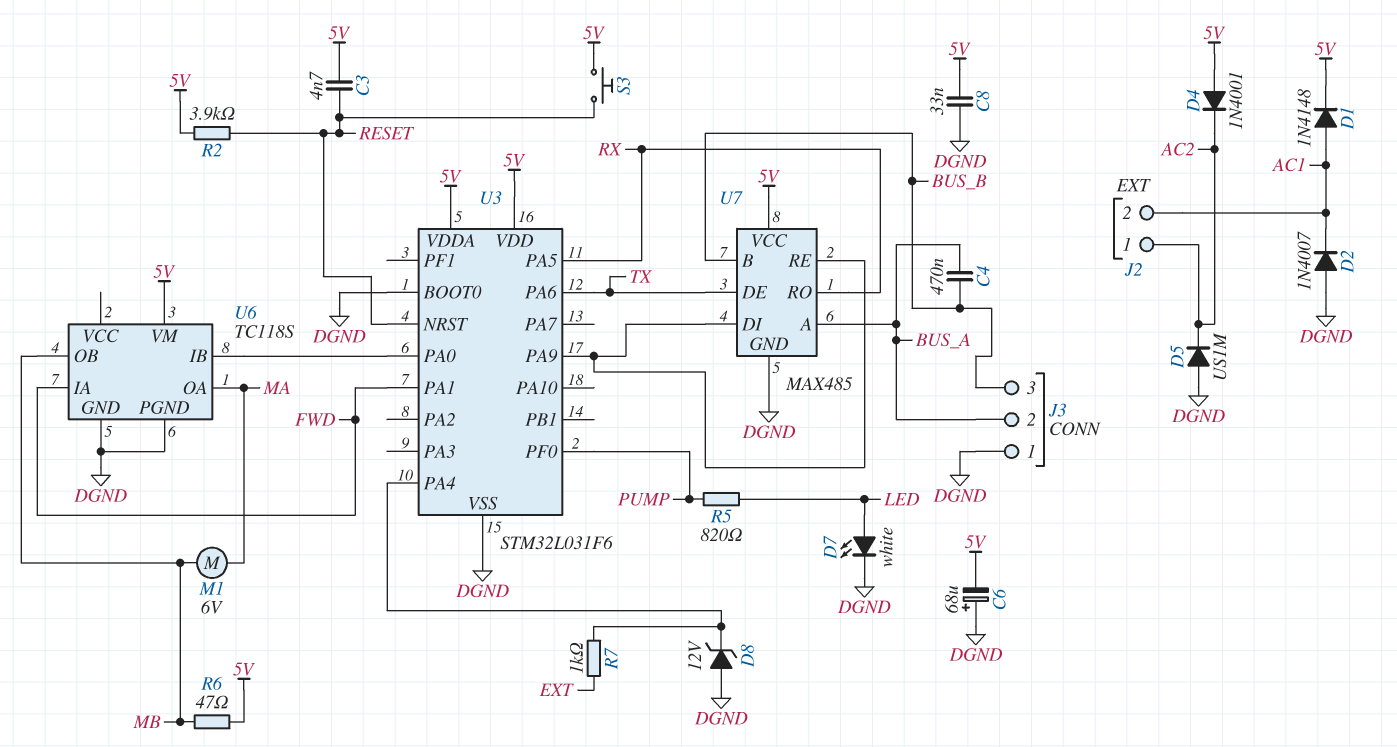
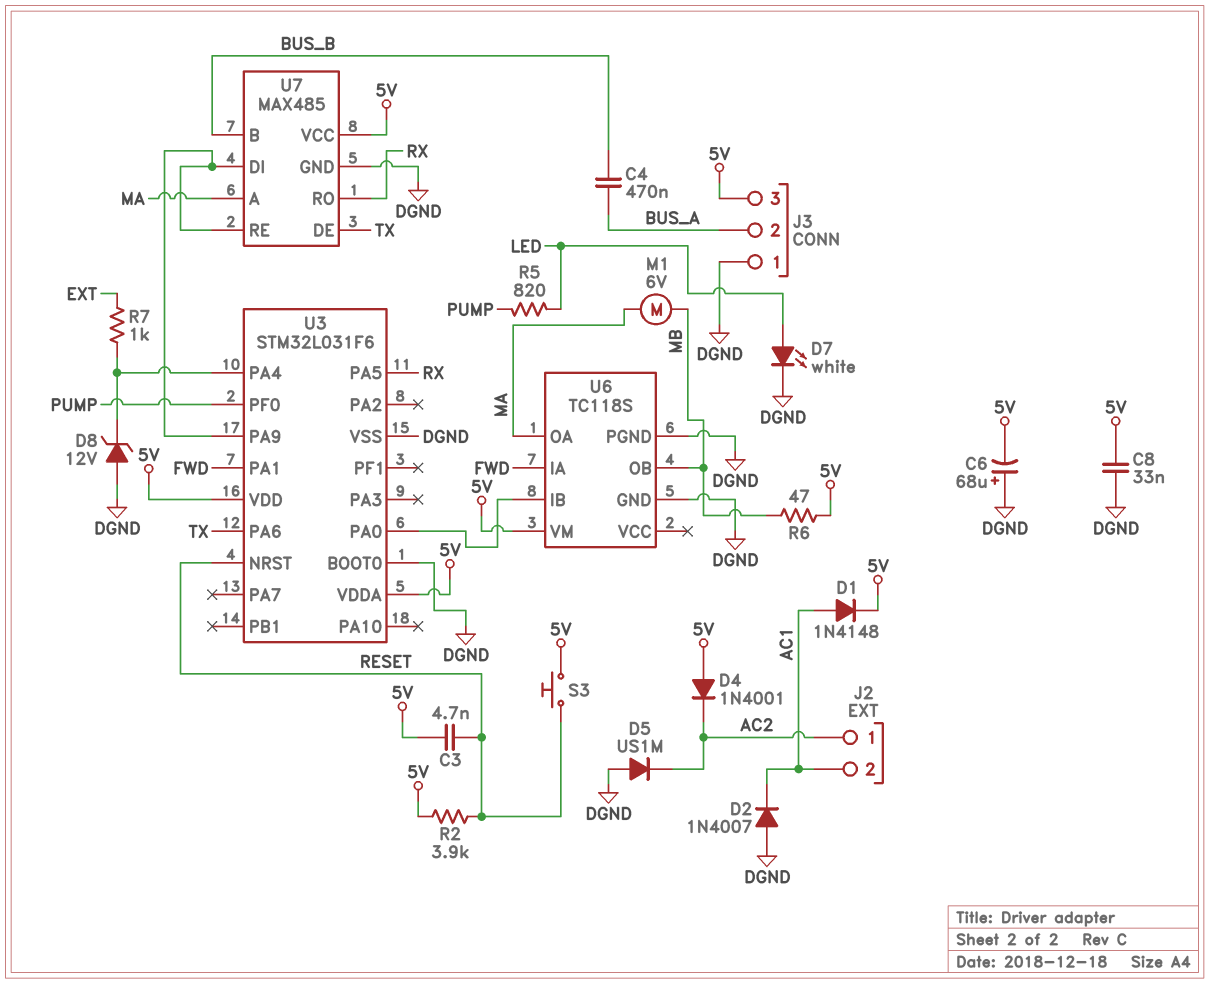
J3 pin 3: BUS_B -> 5V
U7 pin A: BUS_A -> MA

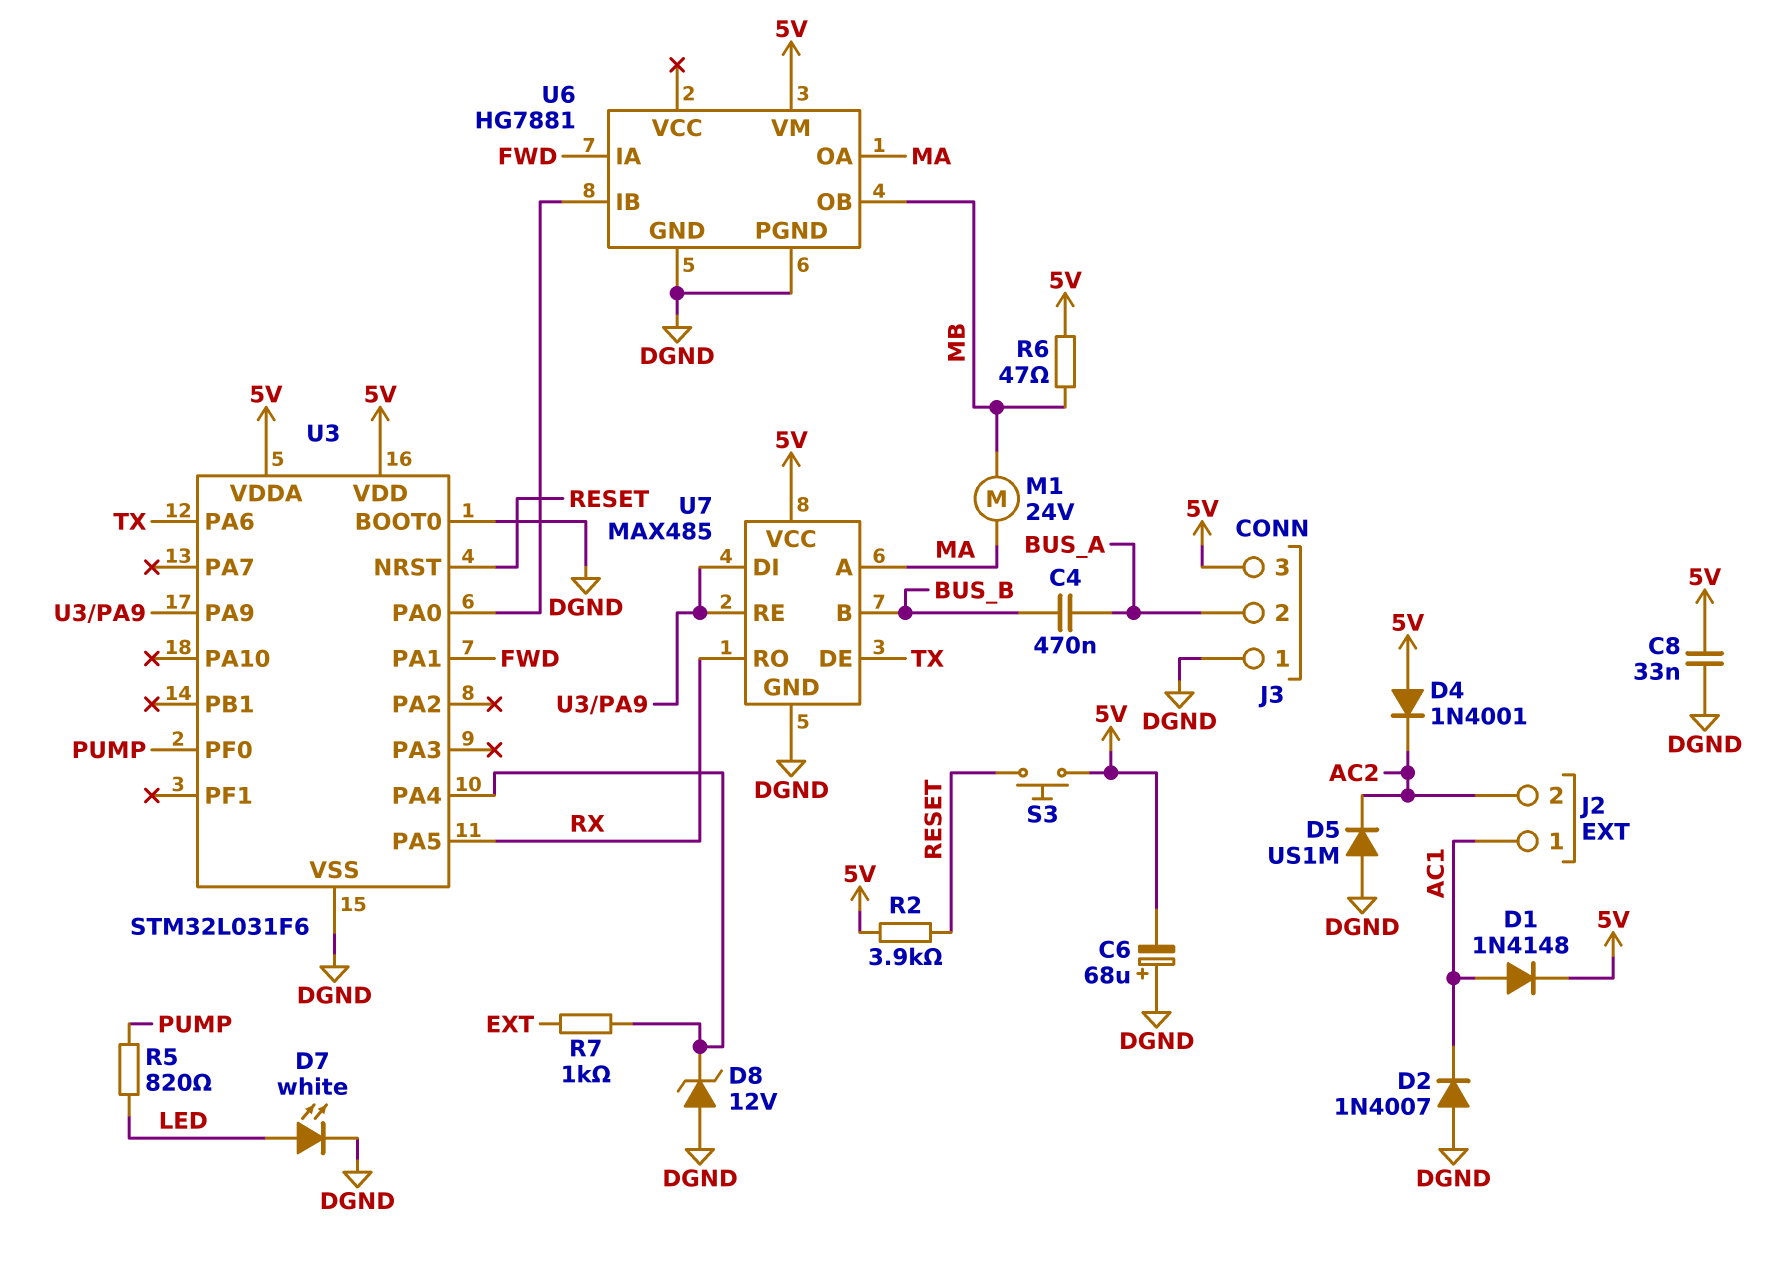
C3: 4.7nF (5V, RESET) -> none
J2 pin 1: AC2 -> AC1
J2 pin 2: AC1 -> AC2
M1: motor 6V (MA, MB) -> motor 24V (MA, MB)
U6: TC118S -> HG7881

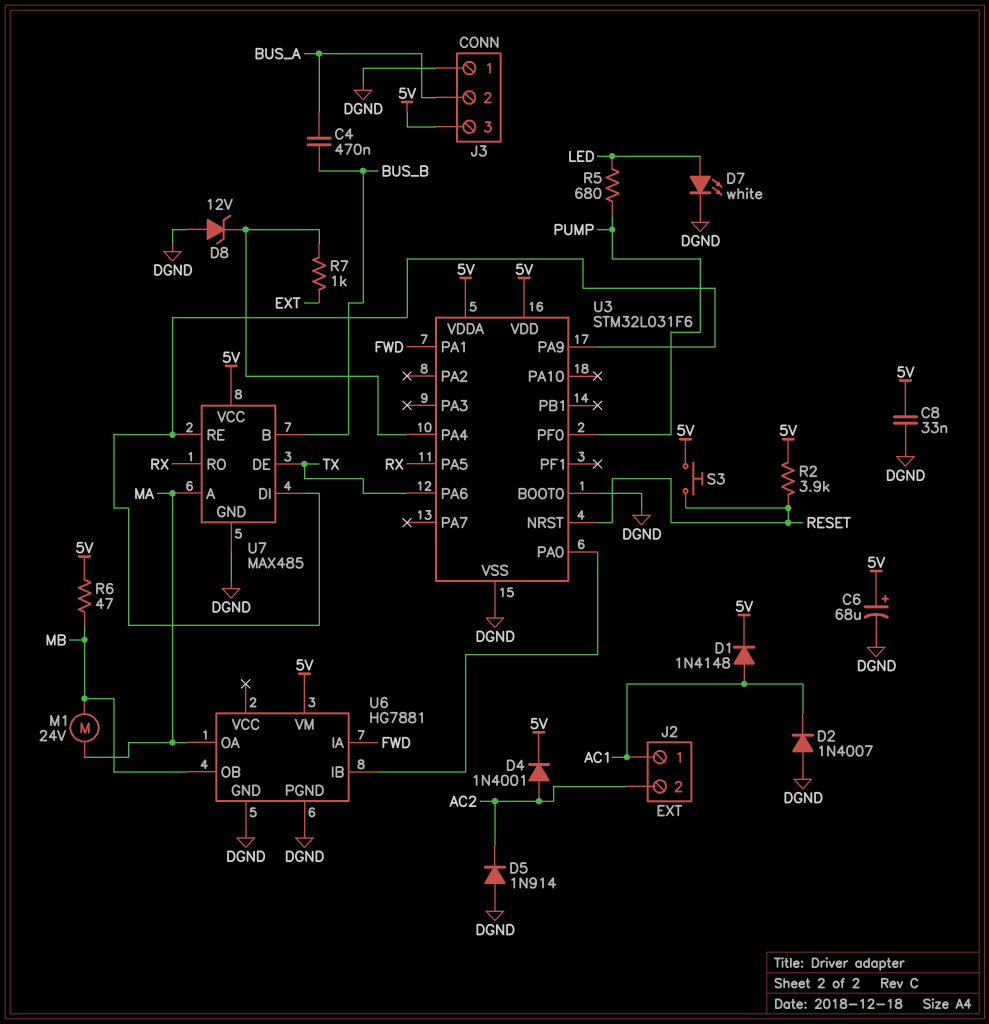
C6: 68uF (plus DGND, minus 5V) -> 68uF (plus 5V, minus DGND)
D4: diode 1N4001 (A 5V, K AC2) -> diode 1N4001 (A AC2, K 5V)
D5: diode US1M (A DGND, K AC2) -> diode 1N914 (A DGND, K AC2)
R5: 820 (LED, PUMP) -> 680 (LED, PUMP)

